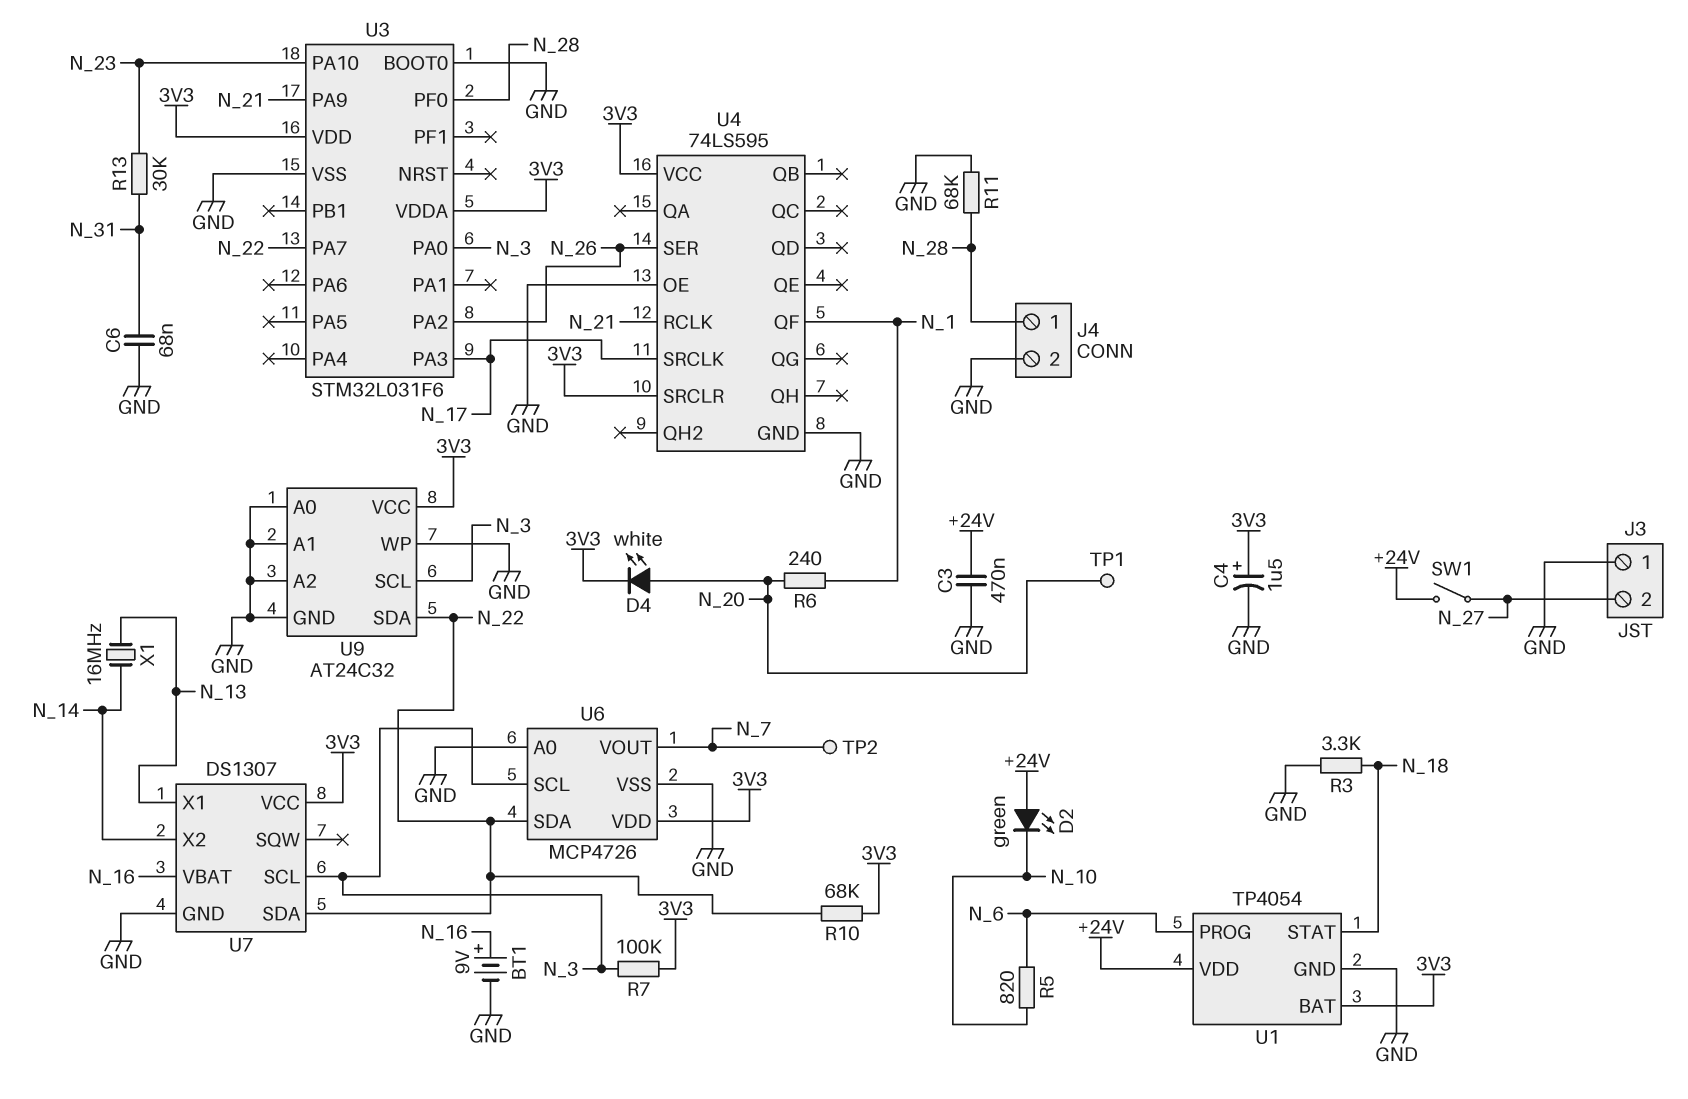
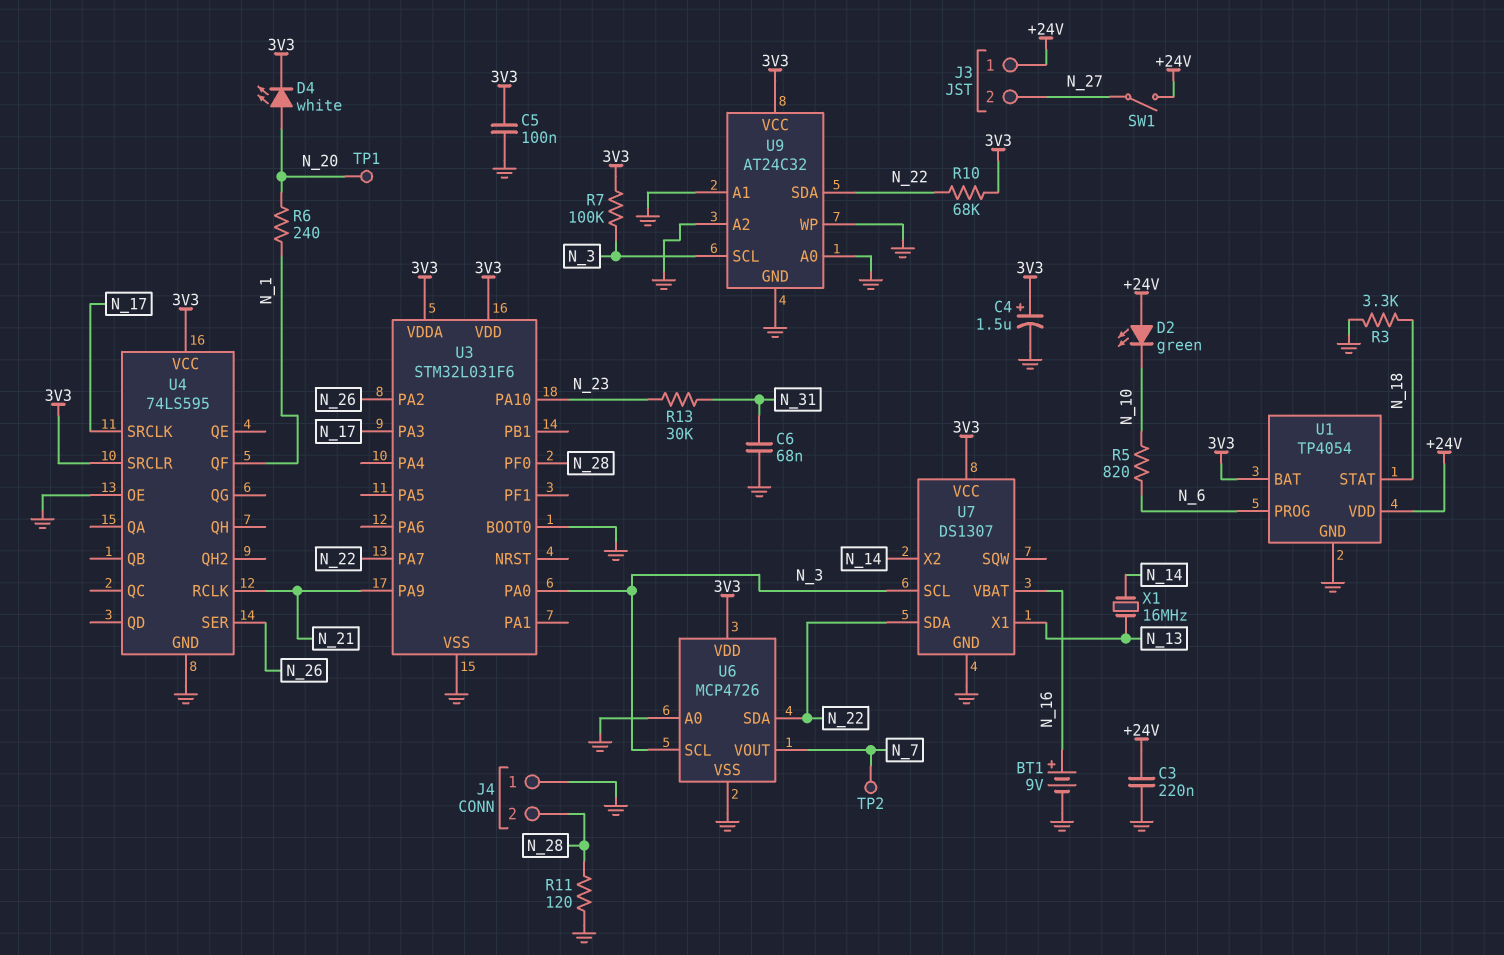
C3: 470nF (+24V, GND) -> 220nF (+24V, GND)
C5: none -> 100nF (3V3, GND)
J3 pin 1: GND -> +24V
J4 pin 1: N_28 -> GND
J4 pin 2: GND -> N_28
R11: 68k (GND, N_28) -> 120 (GND, N_28)

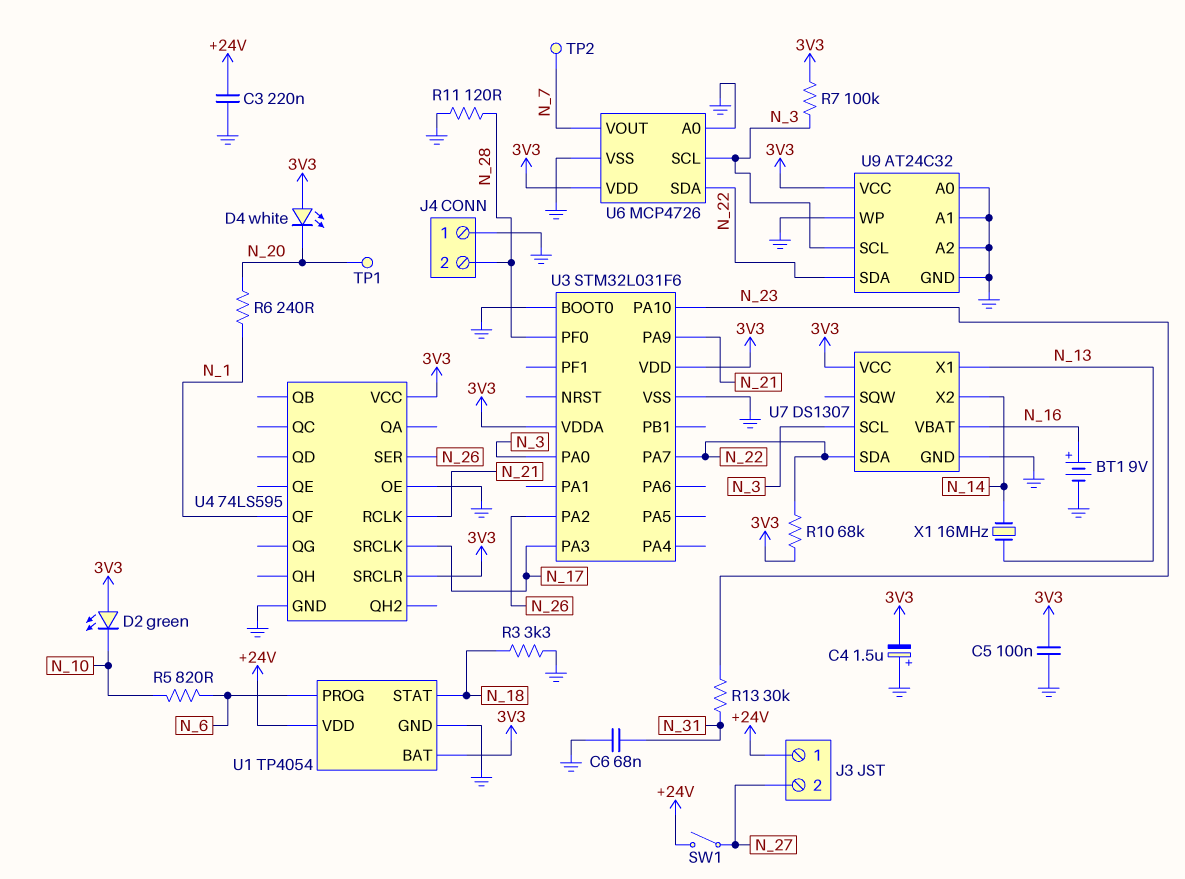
C4: 1.5uF (plus 3V3, minus GND) -> 1.5uF (plus GND, minus 3V3)
D2: LED green (A +24V, K N_10) -> LED green (A 3V3, K N_10)
D4: LED white (A N_20, K 3V3) -> LED white (A 3V3, K N_20)

